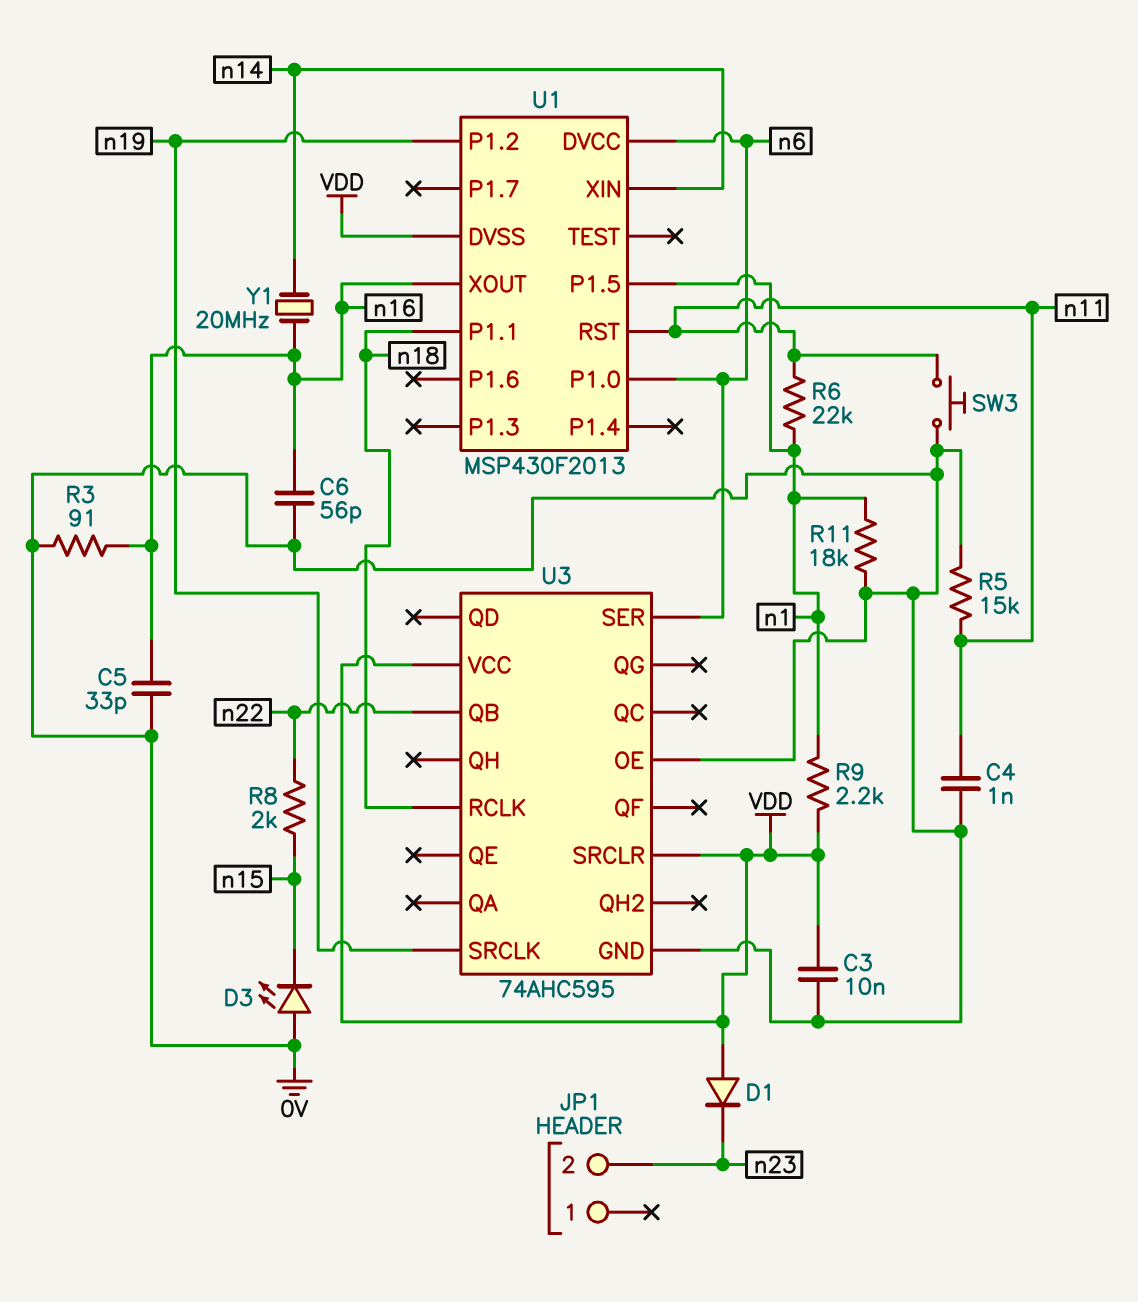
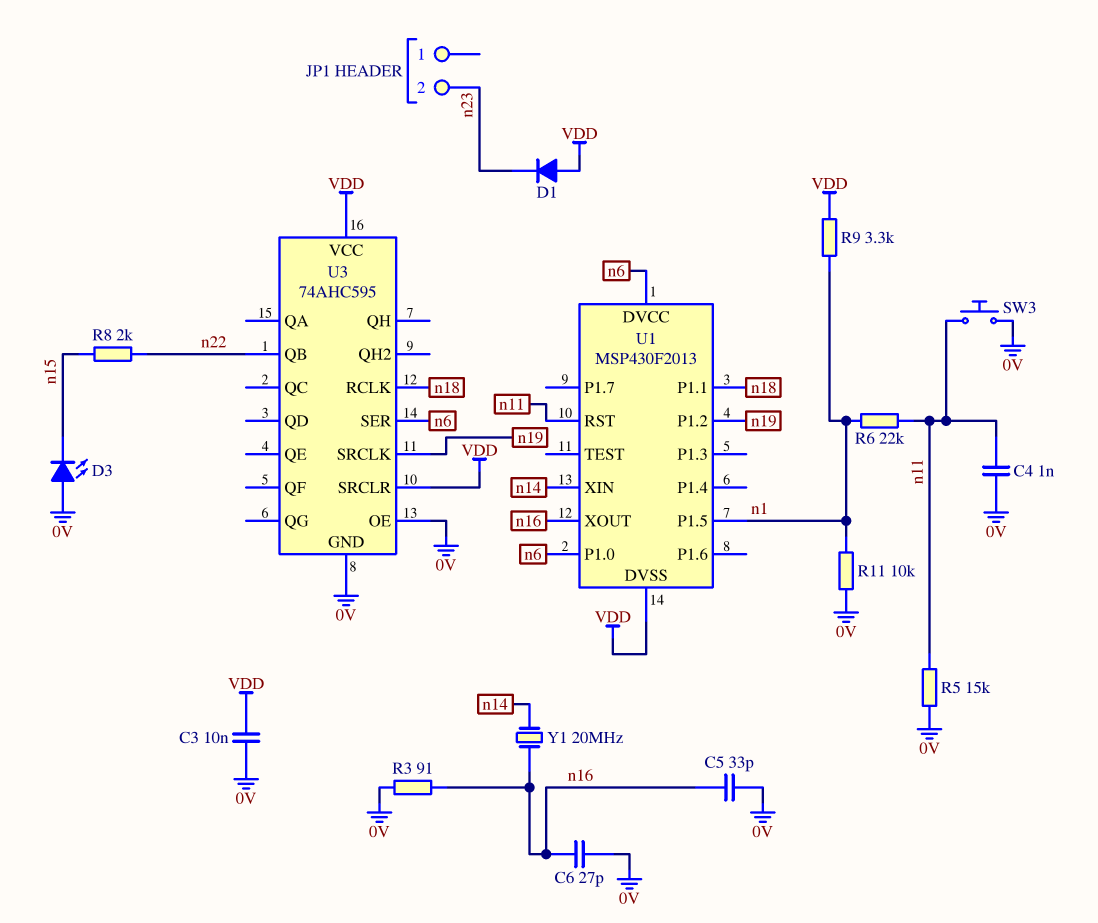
C6: 56pF (0V, n16) -> 27pF (0V, n16)
R9: 2.2k (VDD, n1) -> 3.3k (VDD, n1)
R11: 18k (0V, n1) -> 10k (0V, n1)

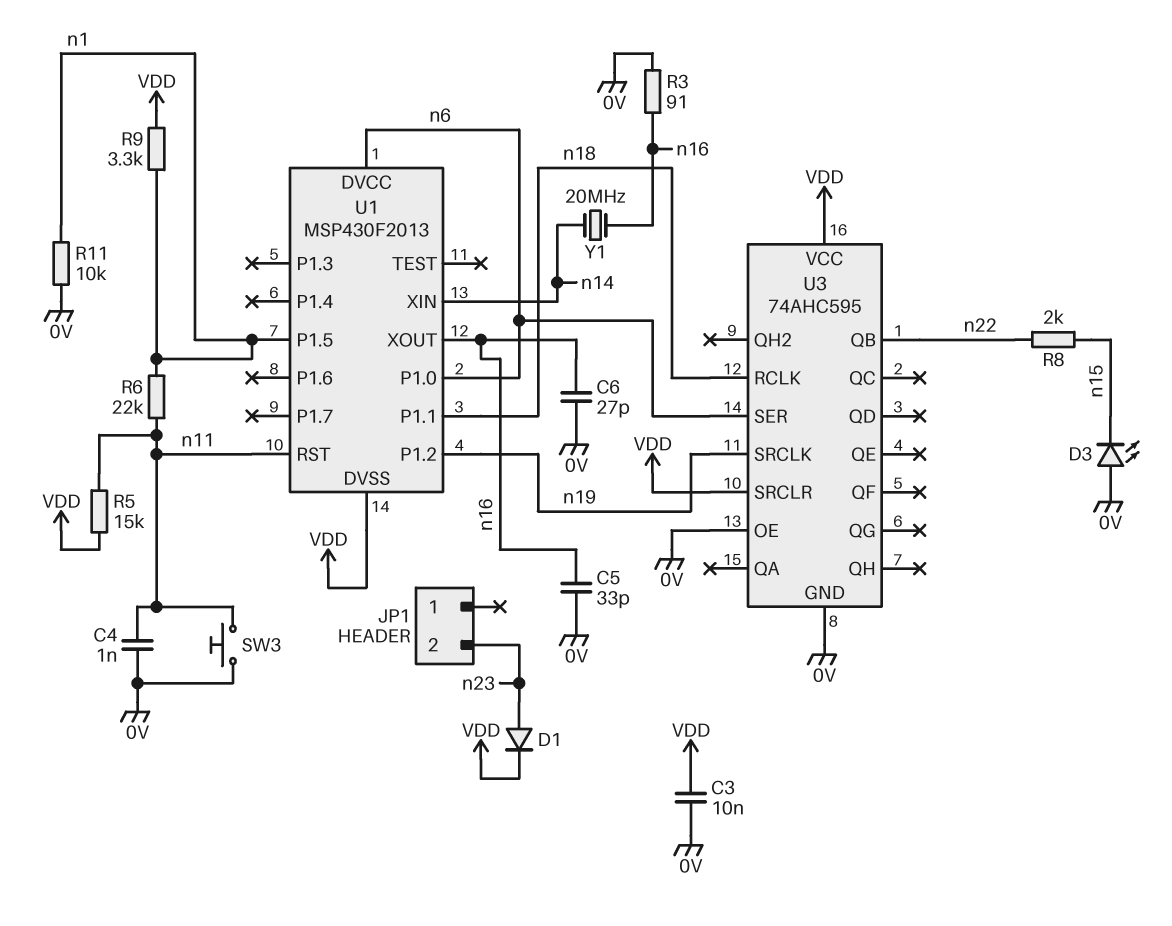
D1: diode (A VDD, K n23) -> diode (A n23, K VDD)
R5: 15k (0V, n11) -> 15k (VDD, n11)

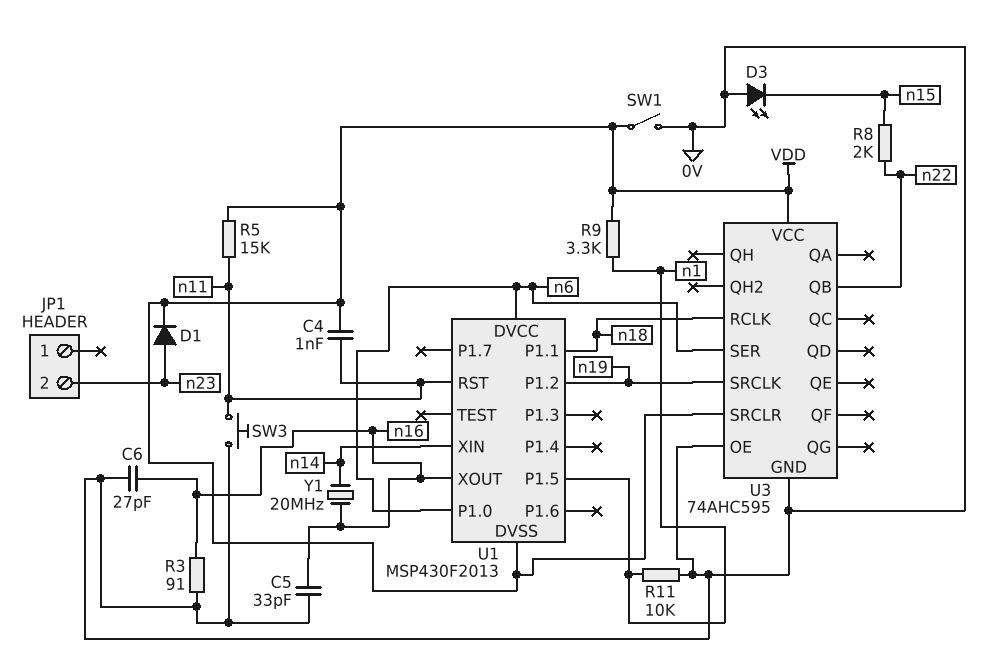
C3: 10nF (0V, VDD) -> none
C4: 1nF (0V, n11) -> 1nF (VDD, n11)
R6: 22k (n1, n11) -> none
SW1: none -> switch (0V, VDD)

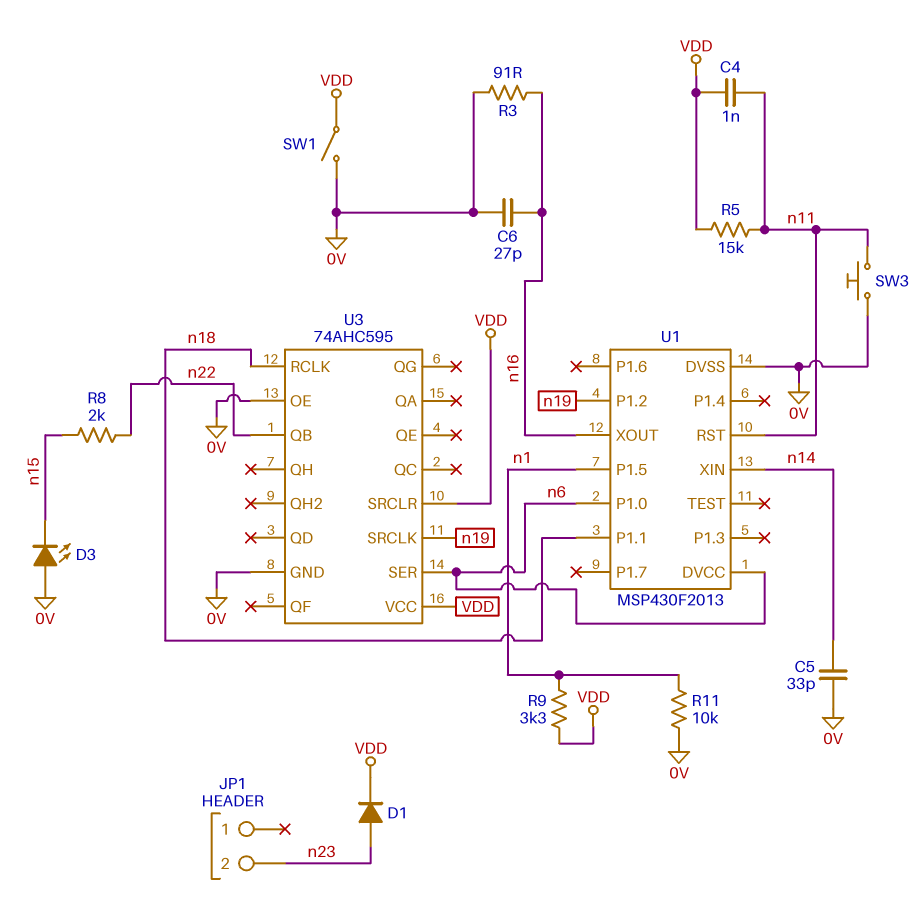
C5: 33pF (0V, n16) -> 33pF (0V, n14)
U1 pin DVSS: VDD -> 0V
Y1: 20MHz (n14, n16) -> none

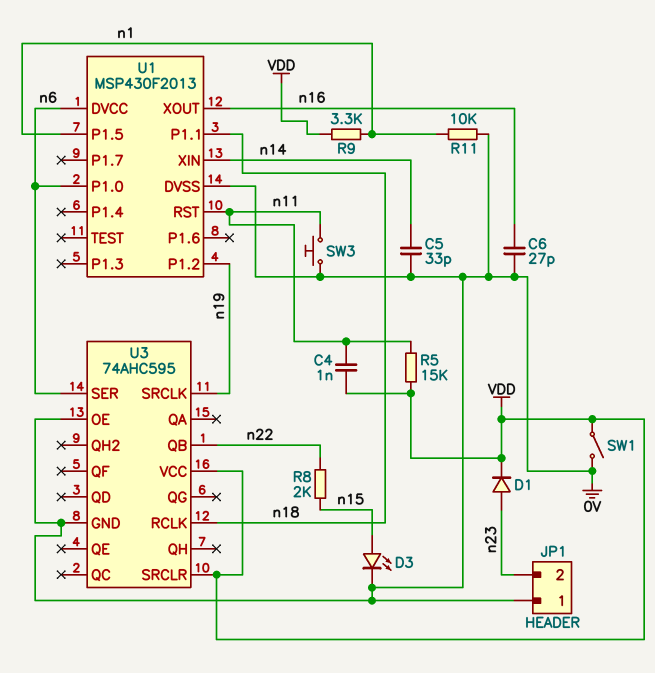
D3: LED (A 0V, K n15) -> LED (A n15, K 0V)
JP1 pin 1: none -> 0V
R3: 91 (0V, n16) -> none

